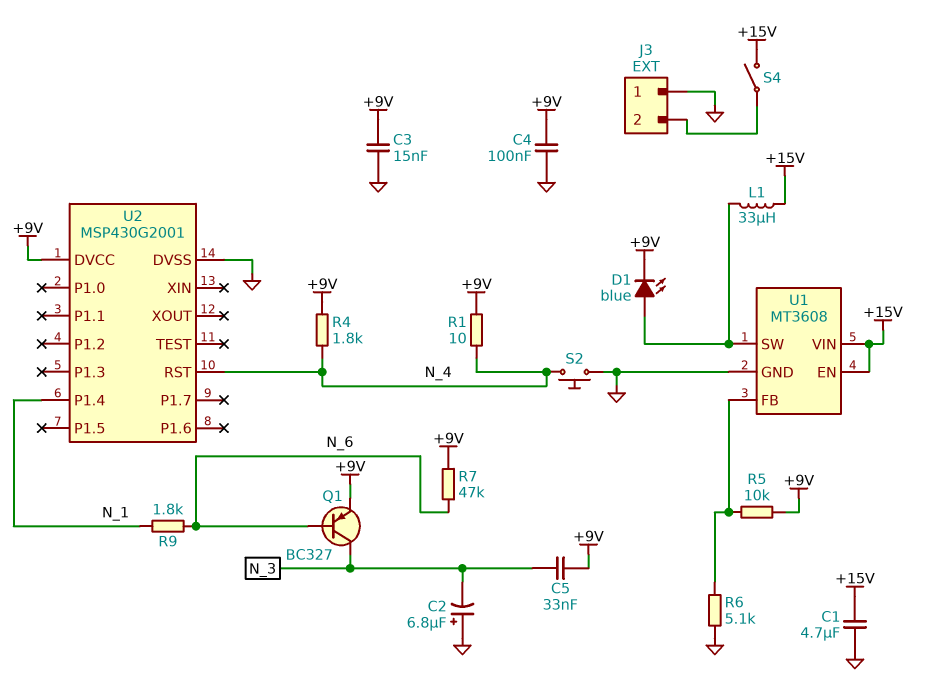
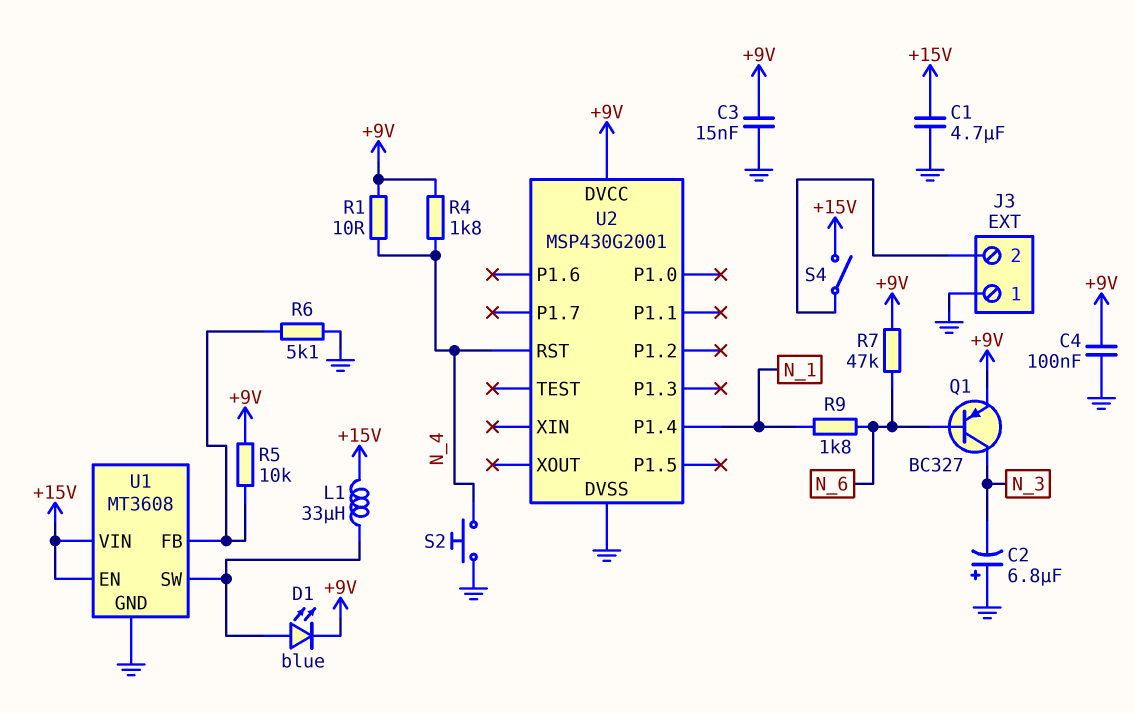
C5: 33nF (+9V, N_3) -> none

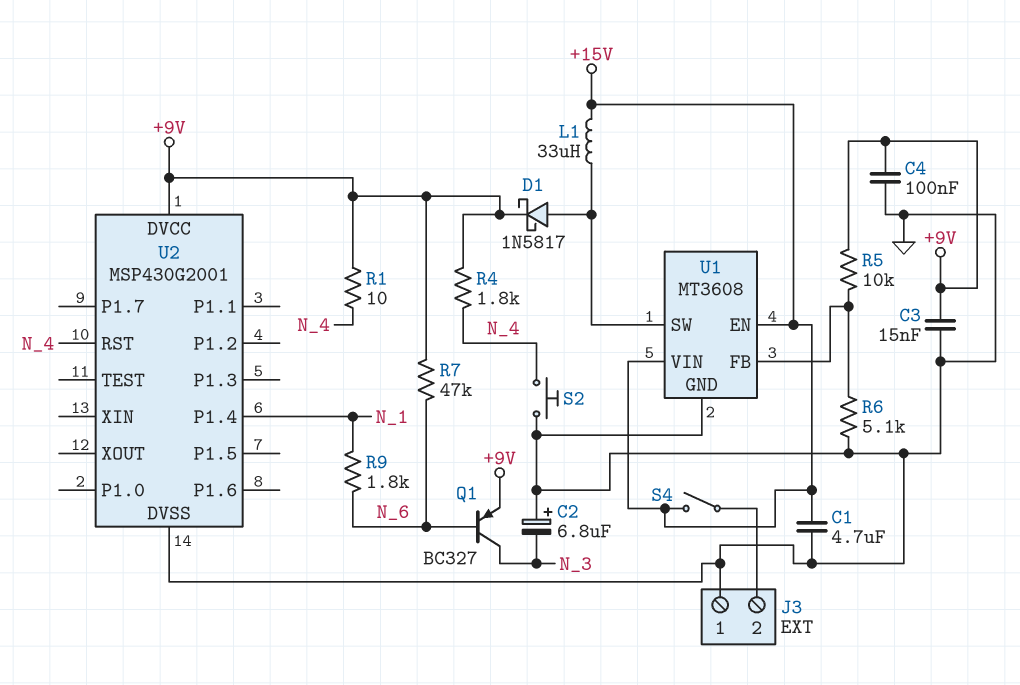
D1: LED blue (A U1/SW, K +9V) -> schottky 1N5817 (A U1/SW, K +9V)

